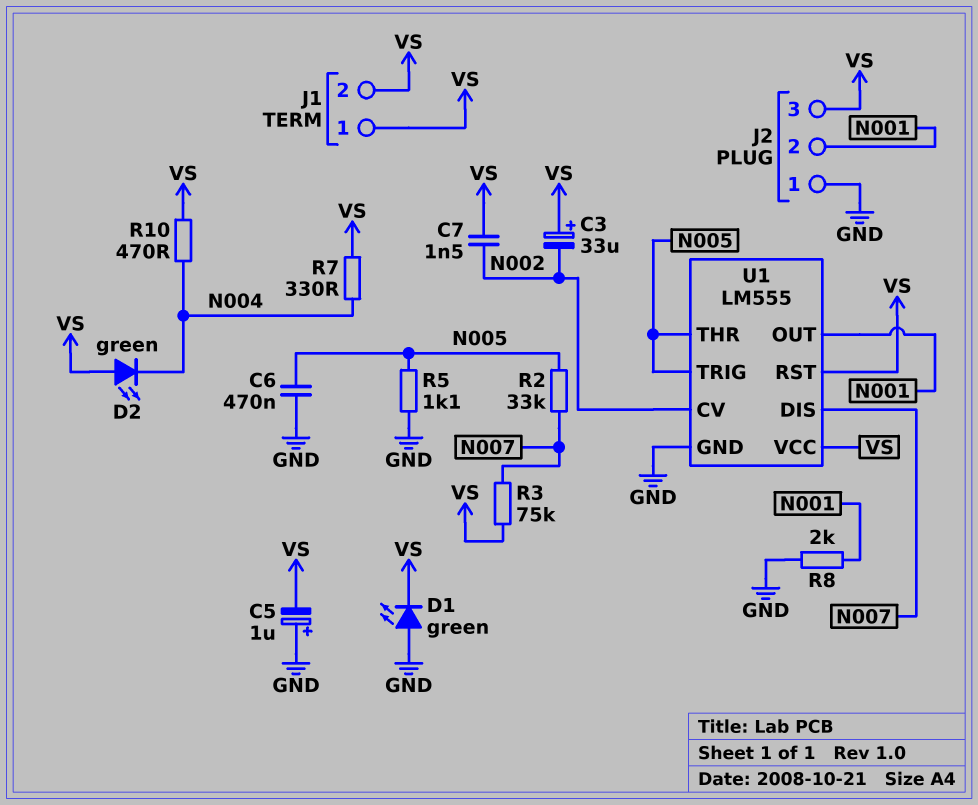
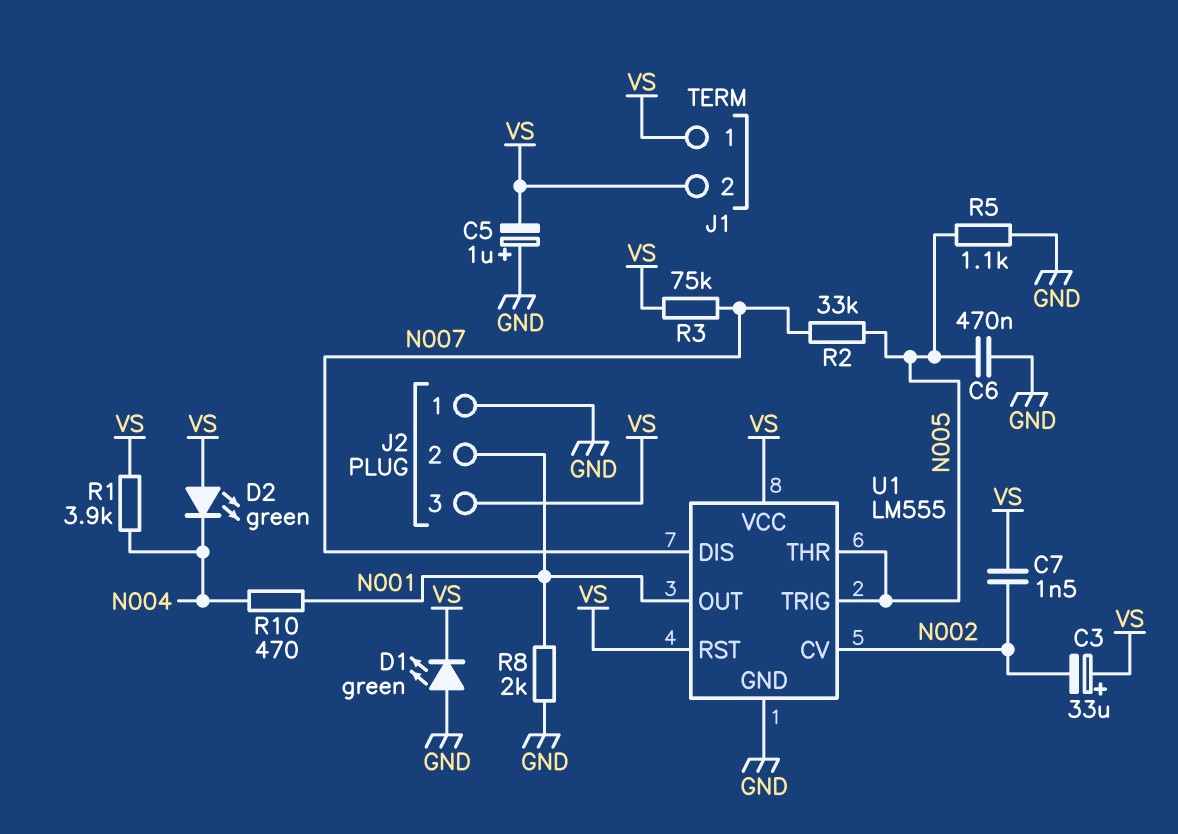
R1: none -> 3.9k (N004, VS)
R7: 330 (N004, VS) -> none
R10: 470 (N004, VS) -> 470 (N001, N004)

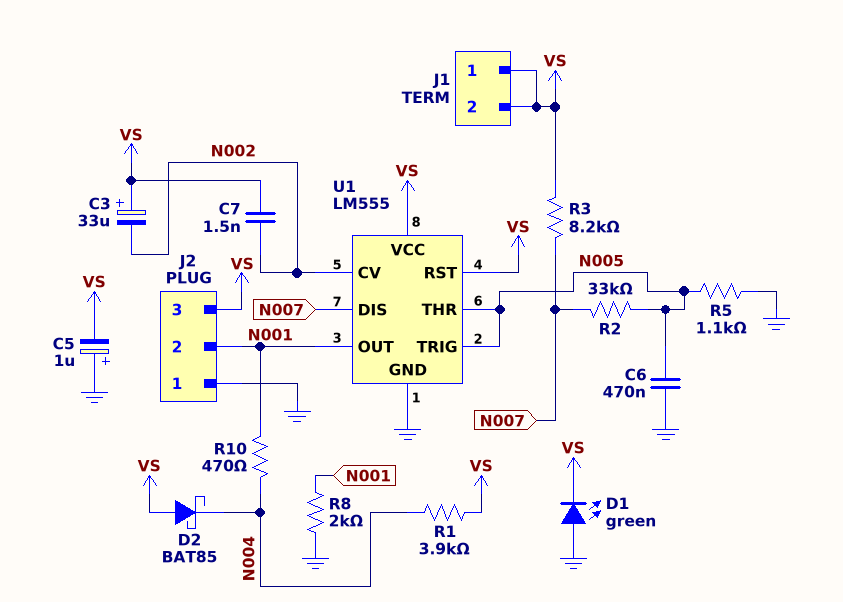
D2: LED green (A VS, K N004) -> schottky BAT85 (A VS, K N004)
R3: 75k (N007, VS) -> 8.2k (N007, VS)

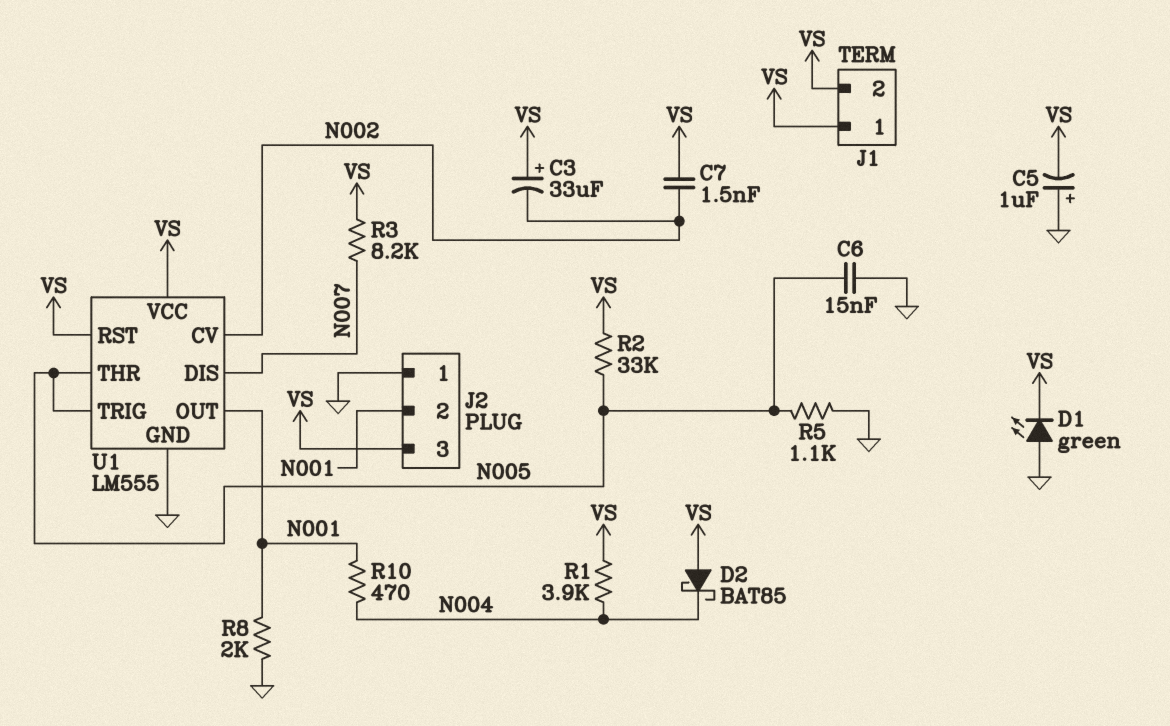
C6: 470nF (GND, N005) -> 15nF (GND, N005)
R2: 33k (N005, N007) -> 33k (N005, VS)

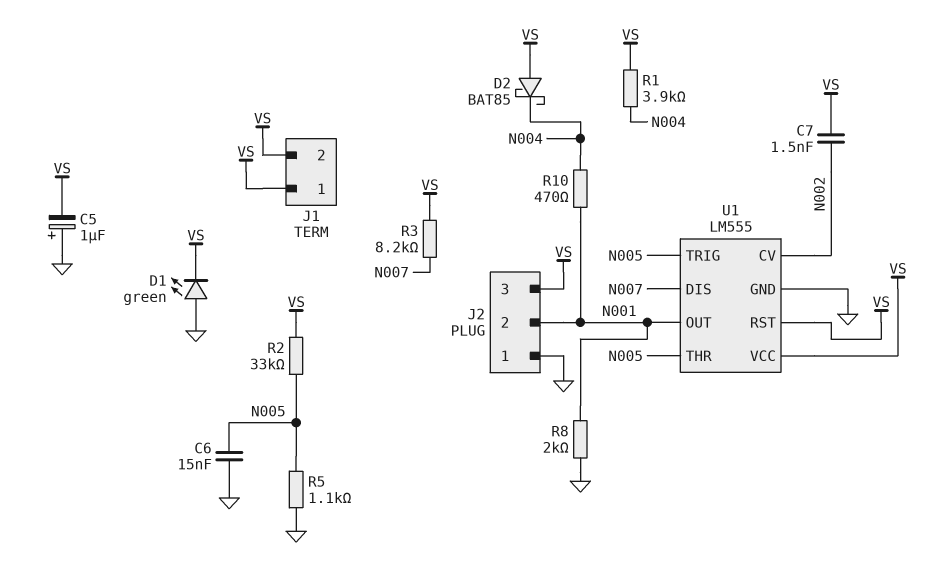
C3: 33uF (plus VS, minus N002) -> none

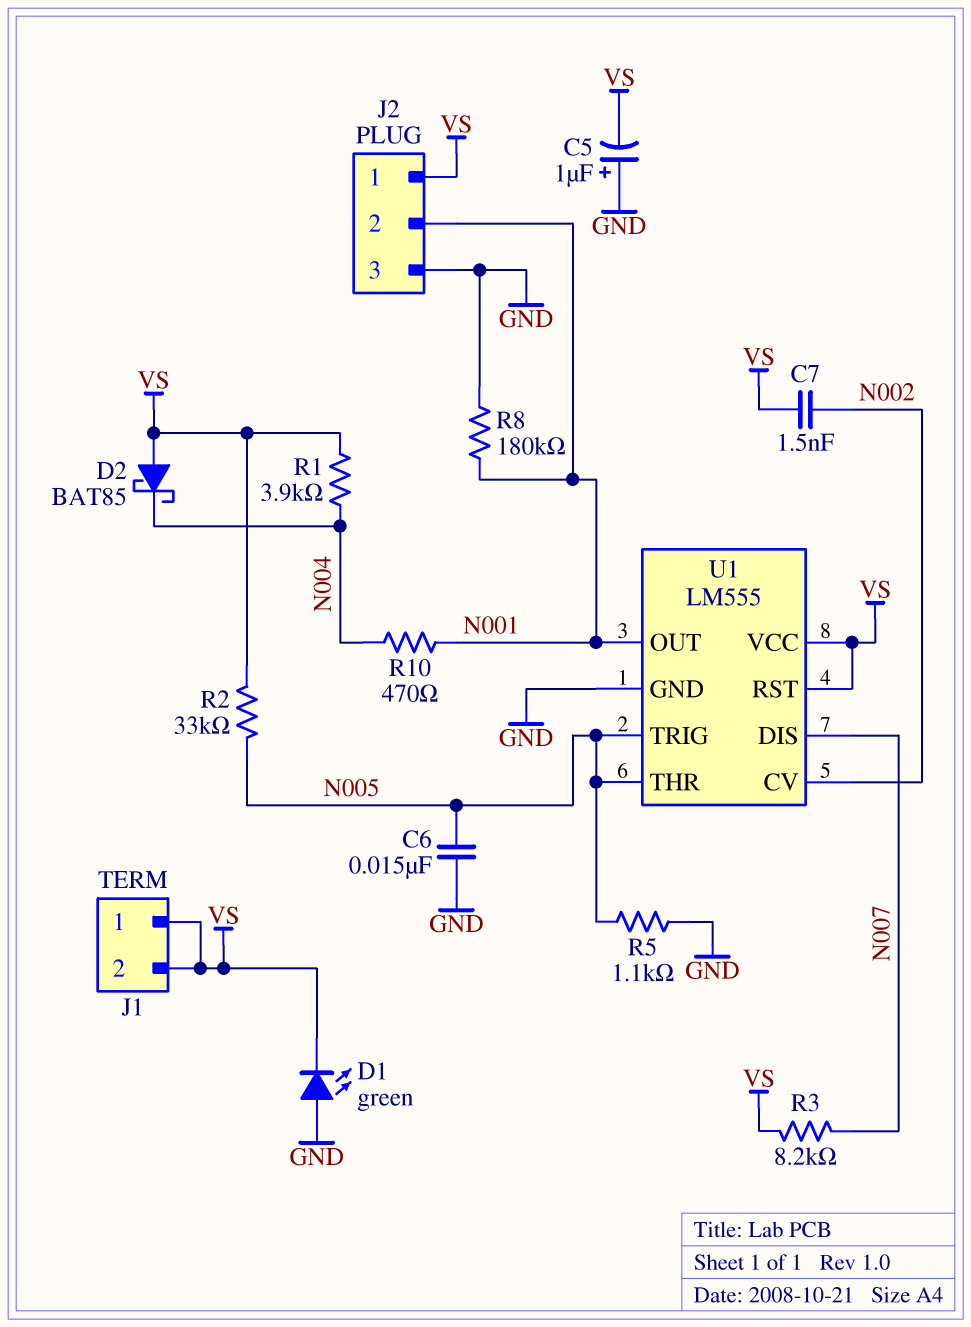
J2 pin 1: GND -> VS
J2 pin 3: VS -> GND
R8: 2k (GND, N001) -> 180k (GND, N001)

